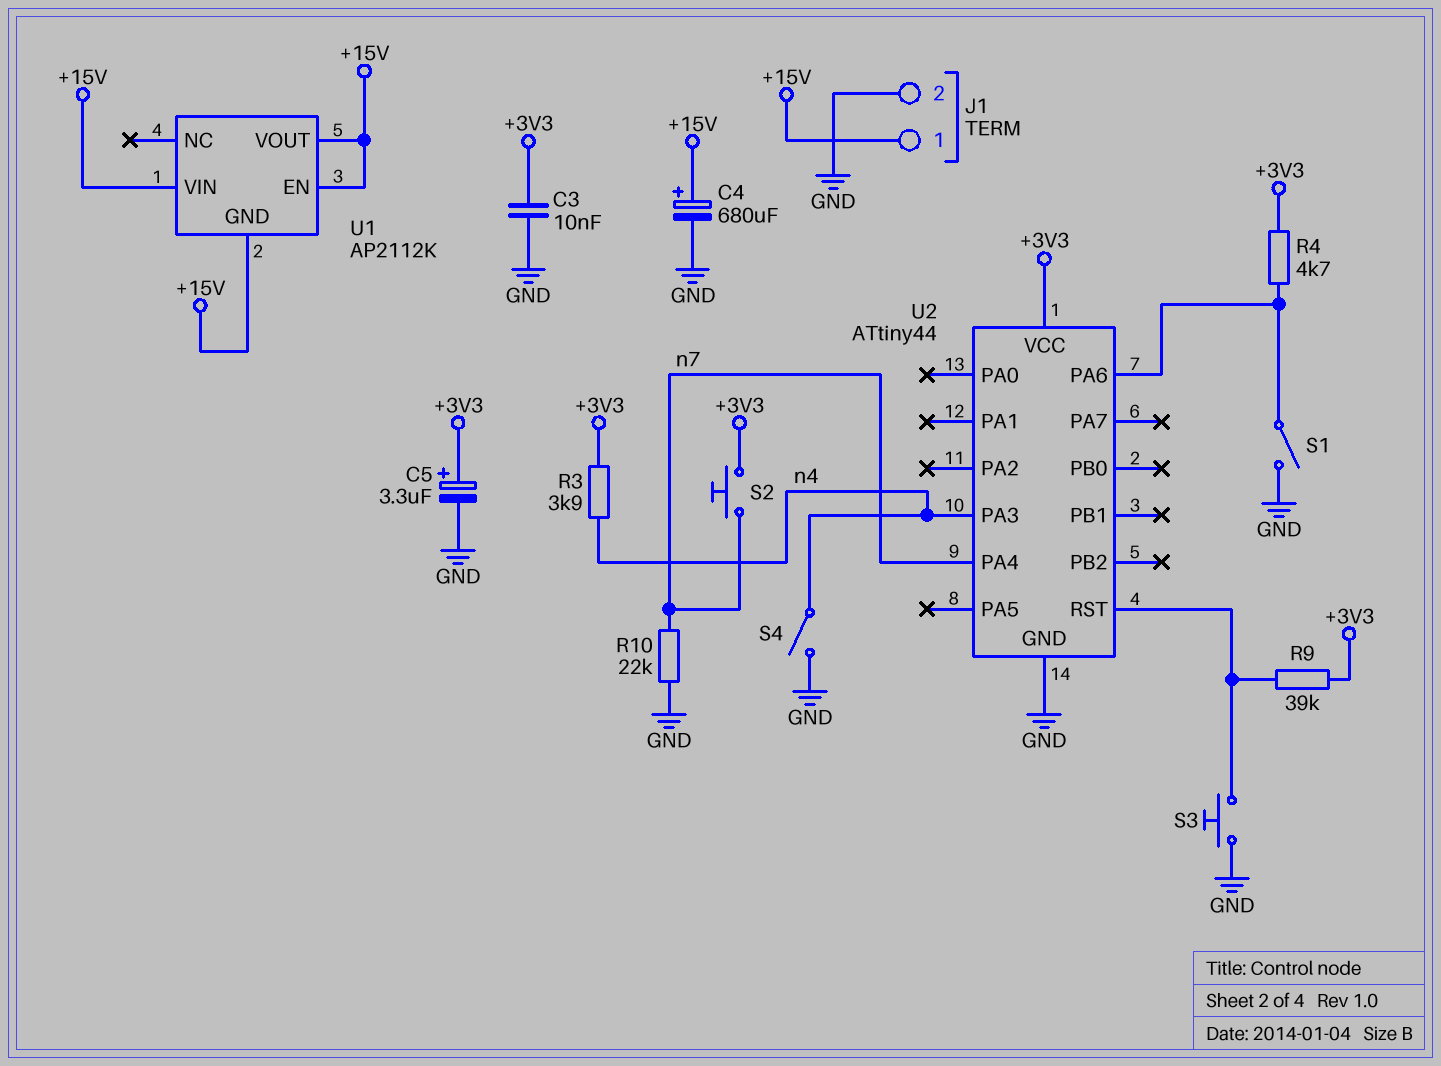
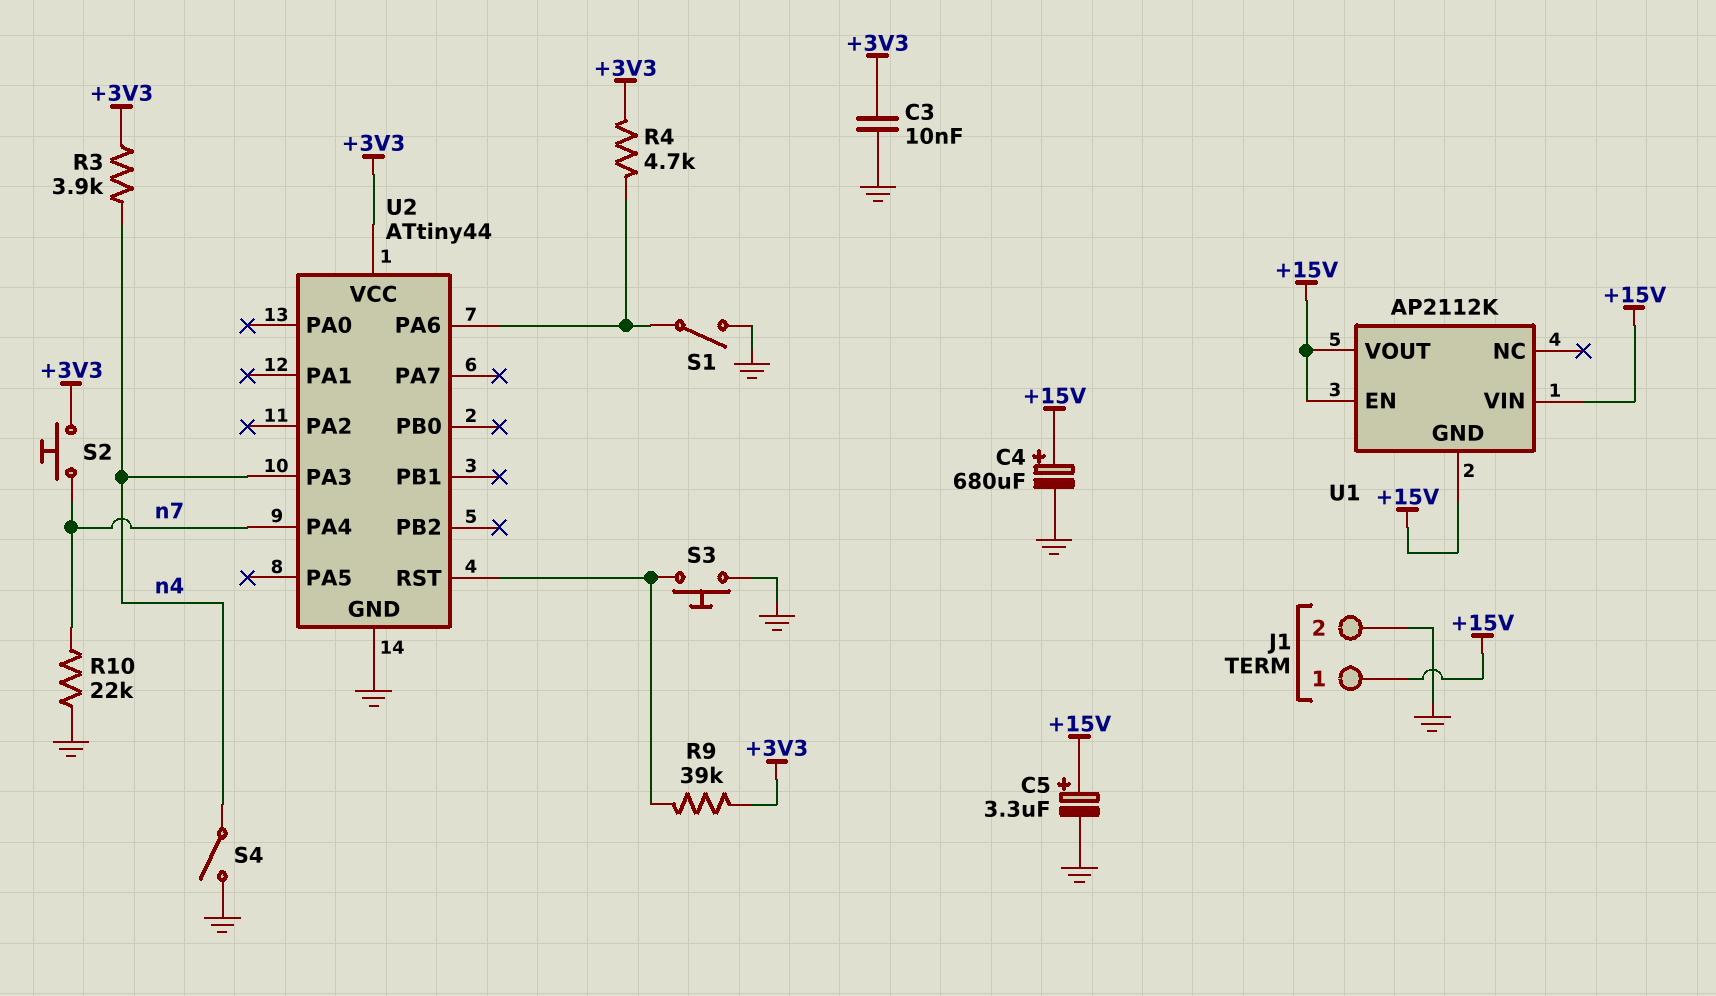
C5: 3.3uF (plus +3V3, minus GND) -> 3.3uF (plus +15V, minus GND)

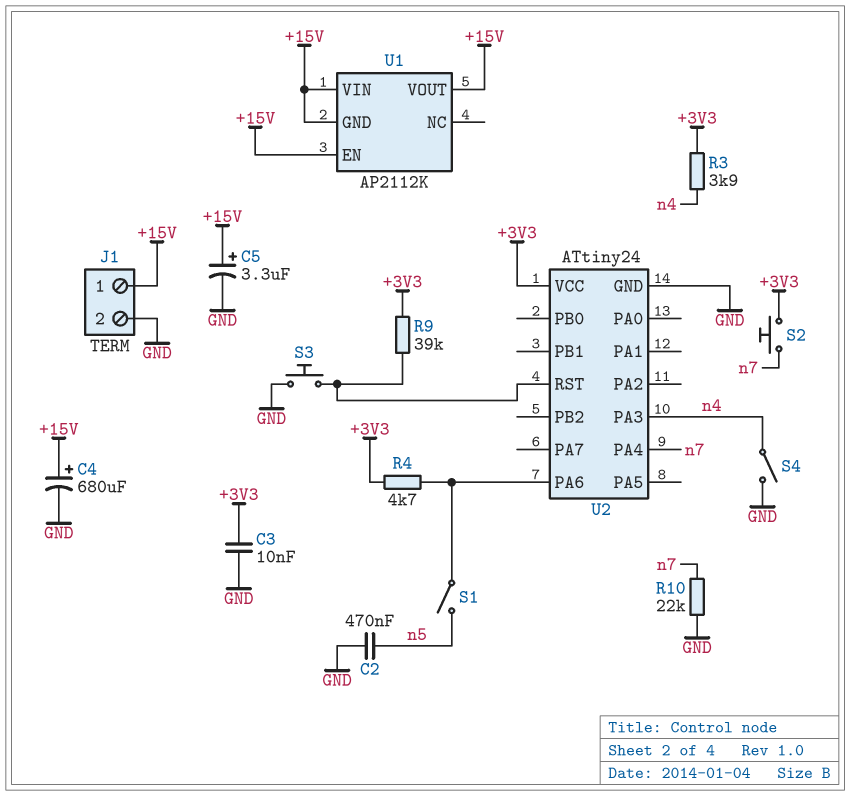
C2: none -> 470nF (GND, n5)
S1: switch (GND, U2/PA6) -> switch (U2/PA6, n5)
U2: ATtiny44 -> ATtiny24

